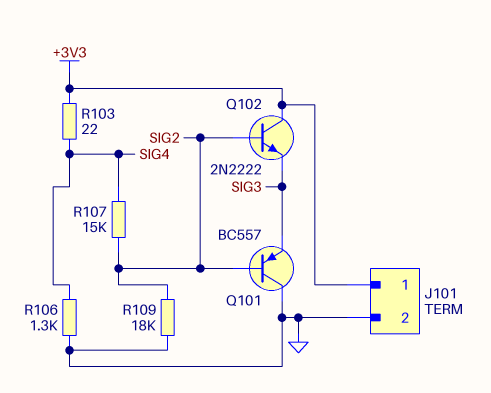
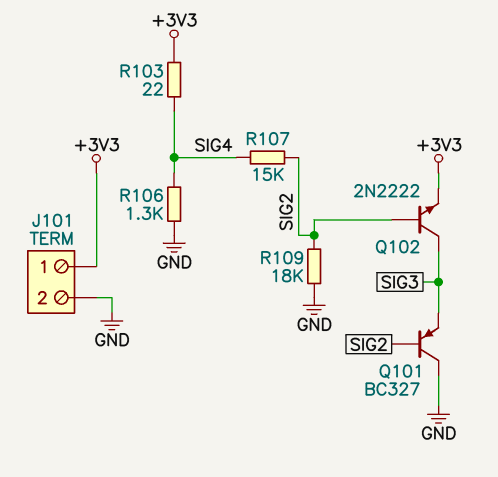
Q101: PNP BC557 (B SIG2, C GND, E SIG3) -> PNP BC327 (B SIG2, C GND, E SIG3)
Q102: NPN 2N2222 (B SIG2, C +3V3, E SIG3) -> NPN 2N2222 (B SIG2, C SIG3, E +3V3)

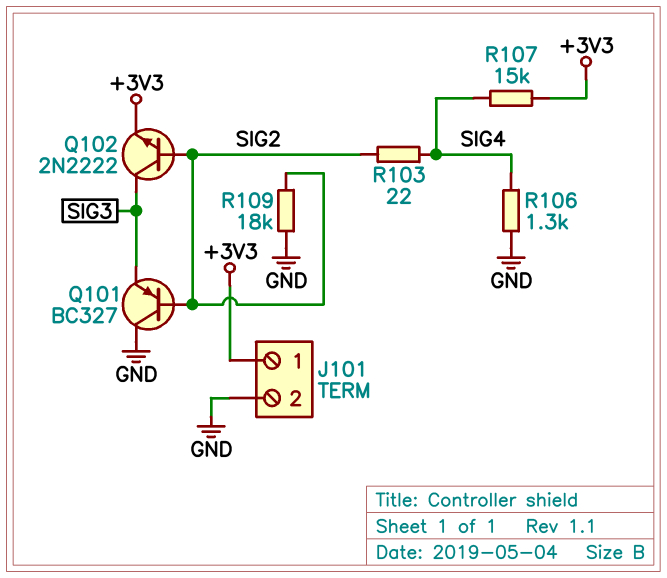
R103: 22 (+3V3, SIG4) -> 22 (SIG2, SIG4)
R107: 15k (SIG2, SIG4) -> 15k (+3V3, SIG4)

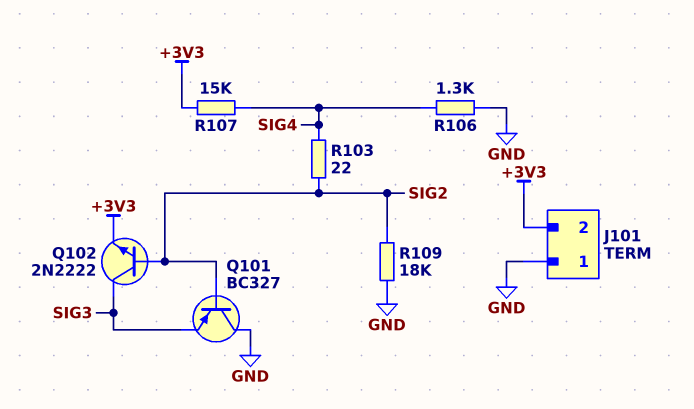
J101 pin 1: +3V3 -> GND
J101 pin 2: GND -> +3V3

